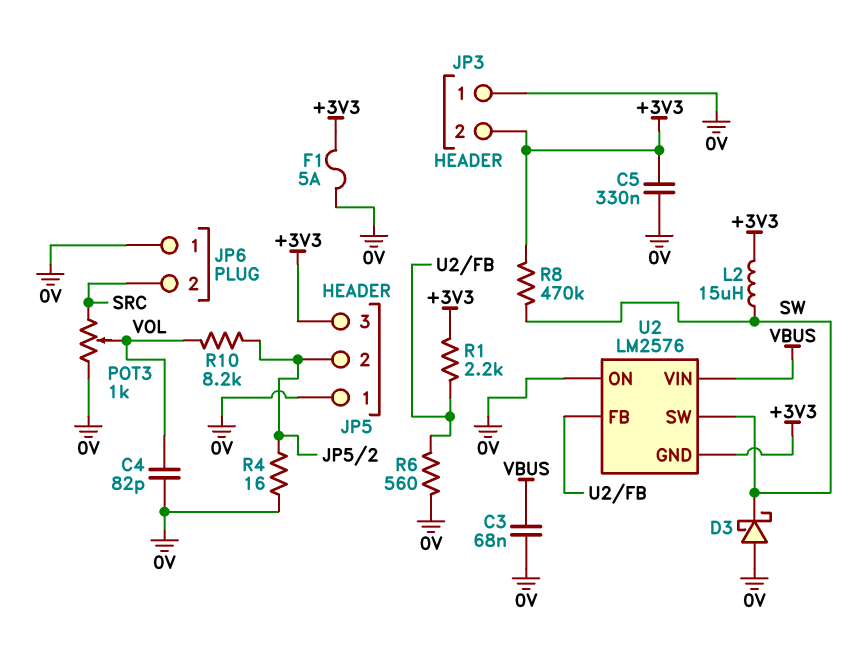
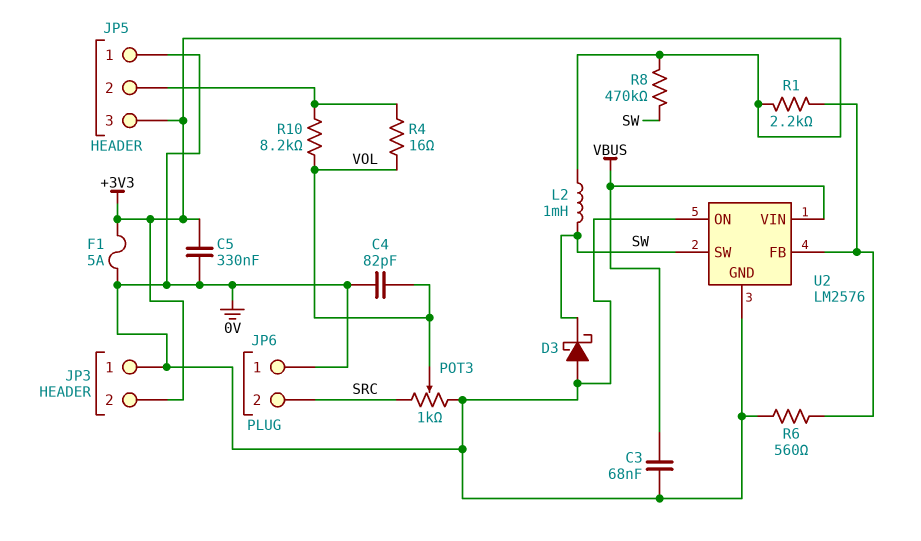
L2: 15uH (+3V3, SW) -> 1mH (+3V3, SW)
R4: 16 (0V, JP5/2) -> 16 (JP5/2, VOL)
U2 pin GND: +3V3 -> 0V

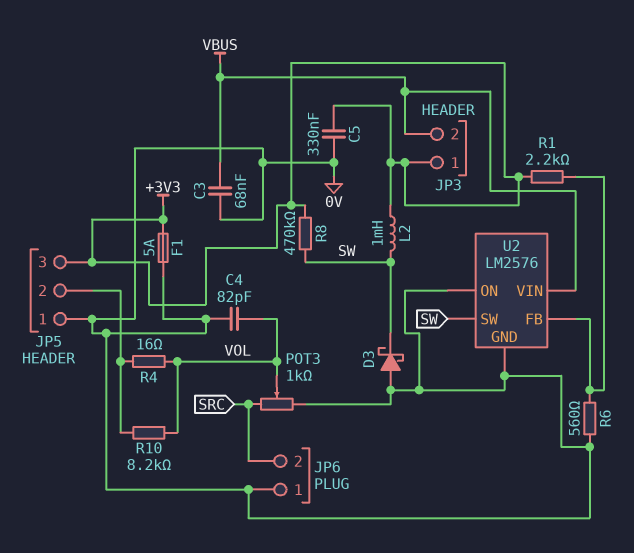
JP3 pin 1: 0V -> +3V3
JP3 pin 2: +3V3 -> VBUS

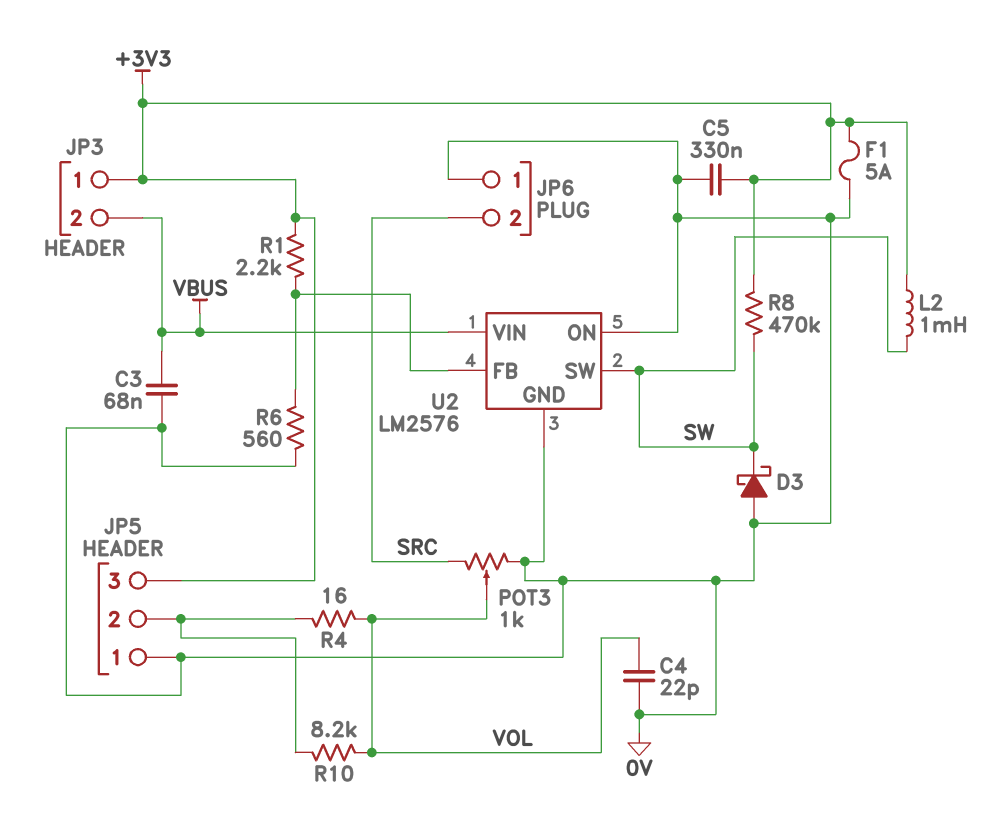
C4: 82pF (0V, VOL) -> 22pF (0V, VOL)

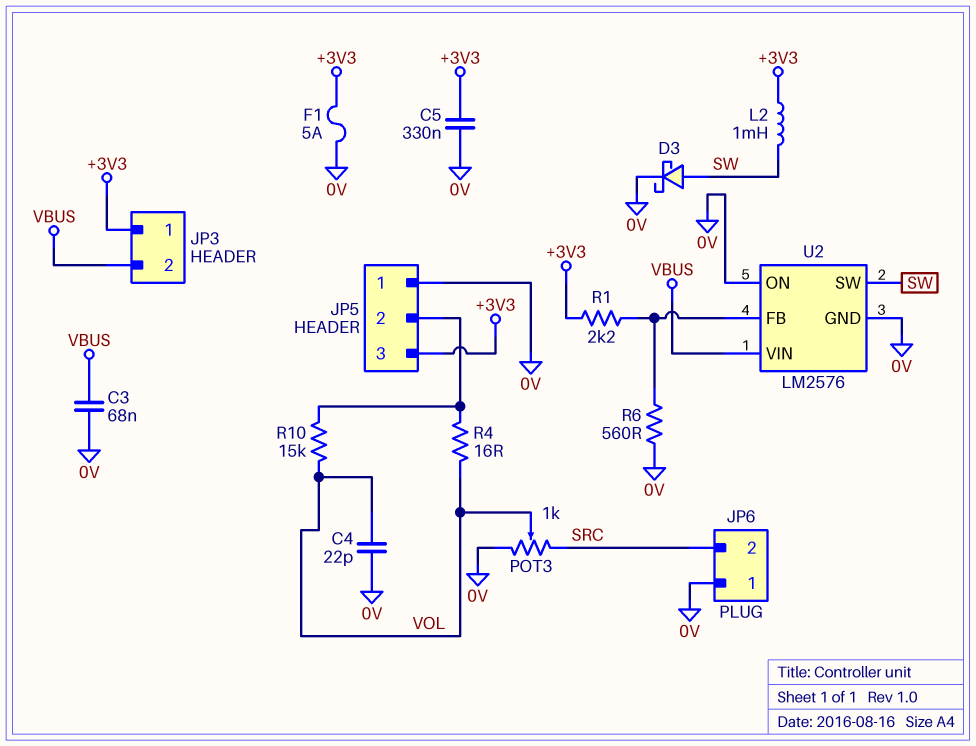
D3: schottky (A 0V, K SW) -> schottky (A SW, K 0V)
R8: 470k (+3V3, SW) -> none
R10: 8.2k (JP5/2, VOL) -> 15k (JP5/2, VOL)

